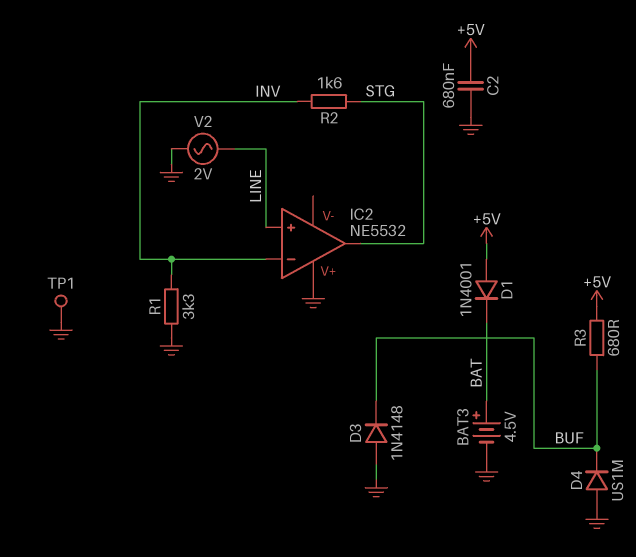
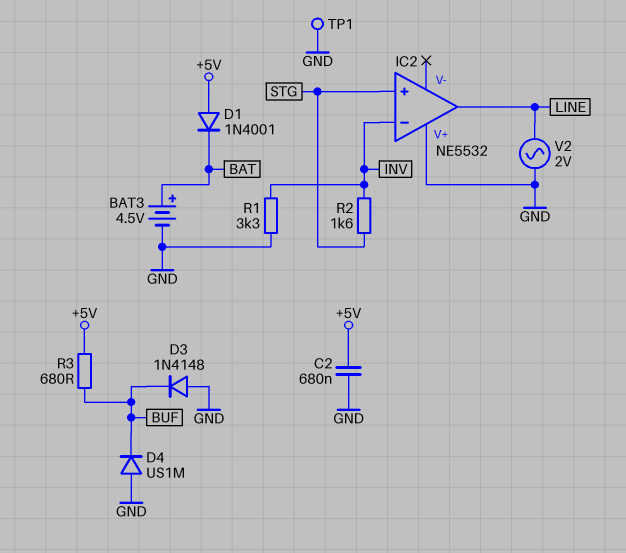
IC2 pin in+: LINE -> STG
IC2 pin out: STG -> LINE

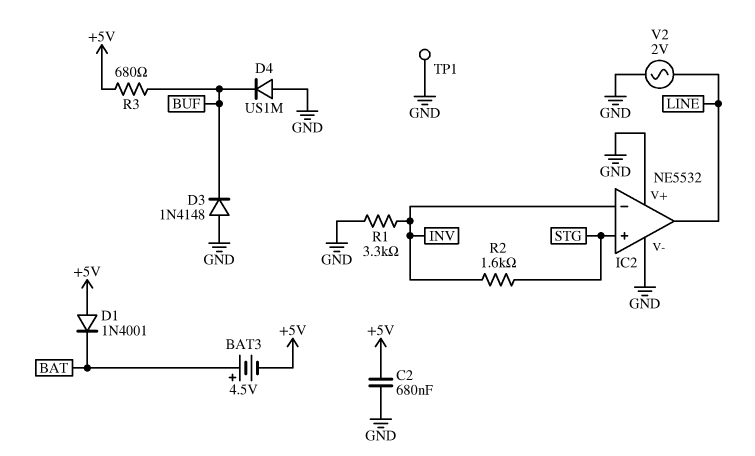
BAT3: 4.5V (plus BAT, minus GND) -> 4.5V (plus BAT, minus +5V)
IC2 pin V-: none -> GND

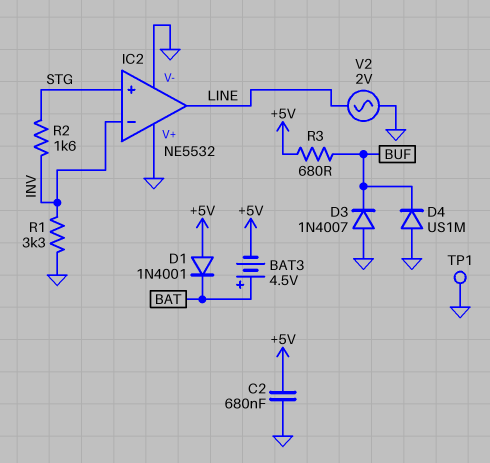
D3: diode 1N4148 (A GND, K BUF) -> diode 1N4007 (A GND, K BUF)

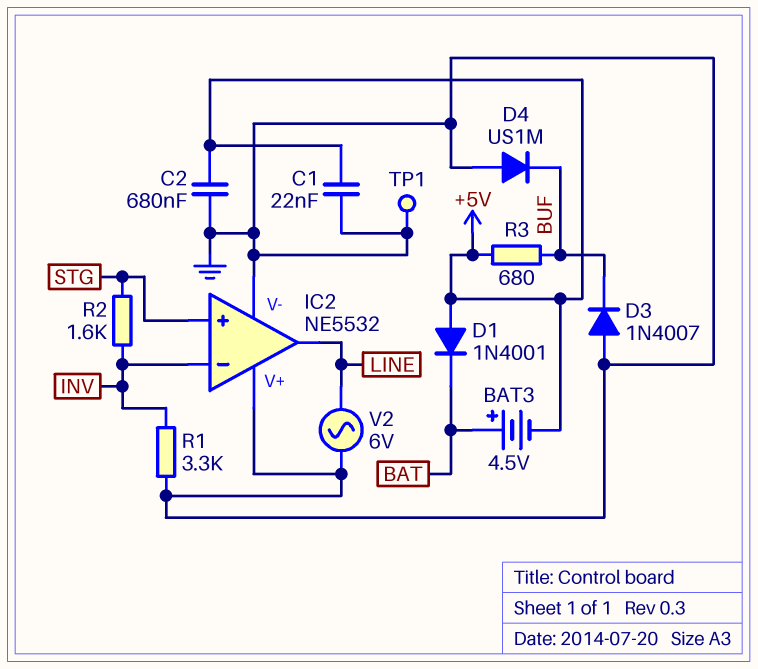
C1: none -> 22nF (+5V, GND)
V2: AC 2V (GND, LINE) -> AC 6V (GND, LINE)

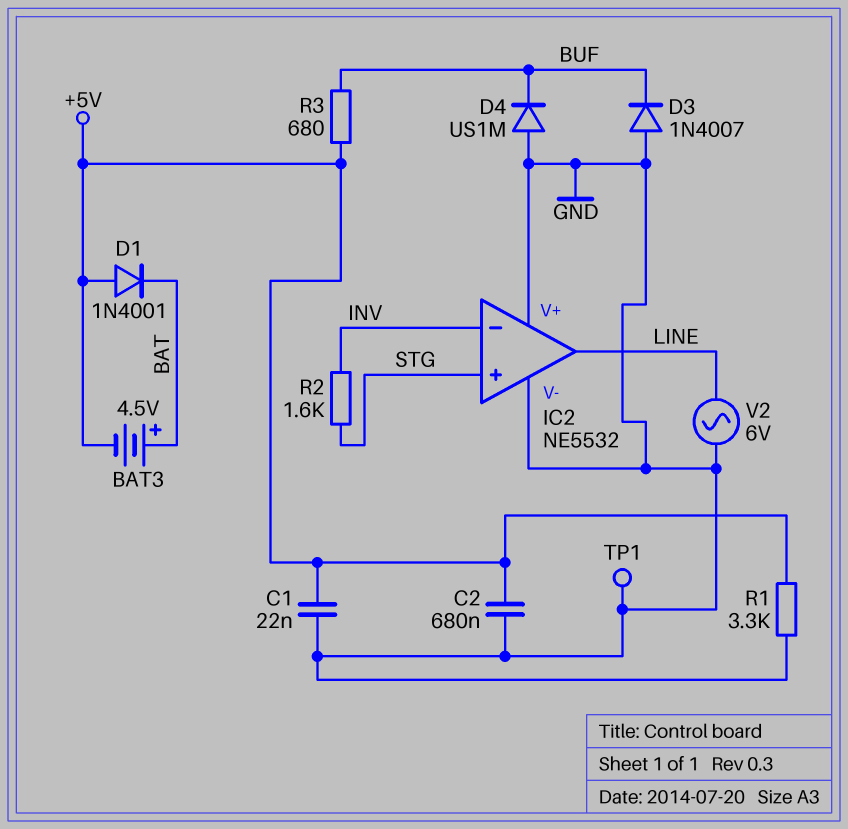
R1: 3.3k (GND, INV) -> 3.3k (+5V, GND)

